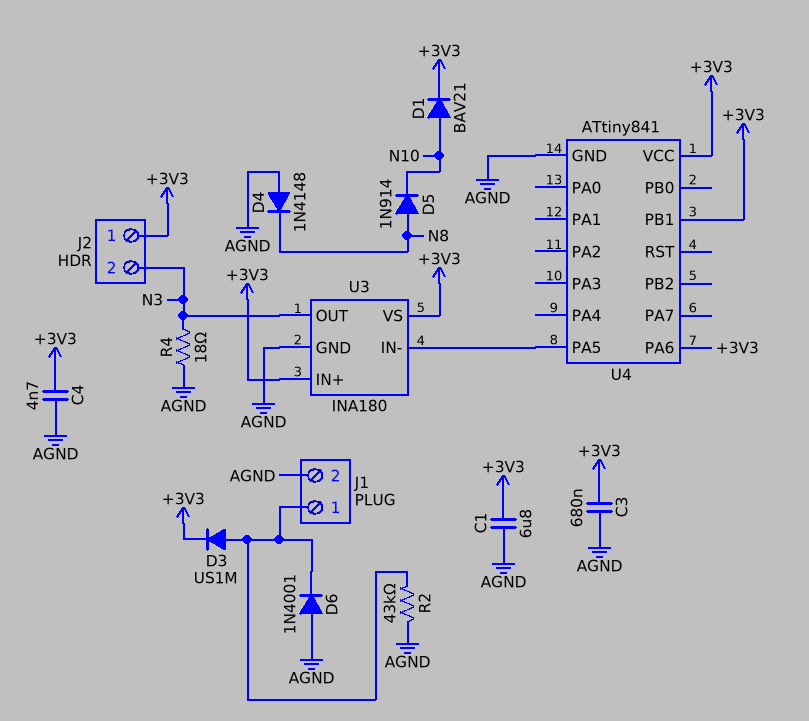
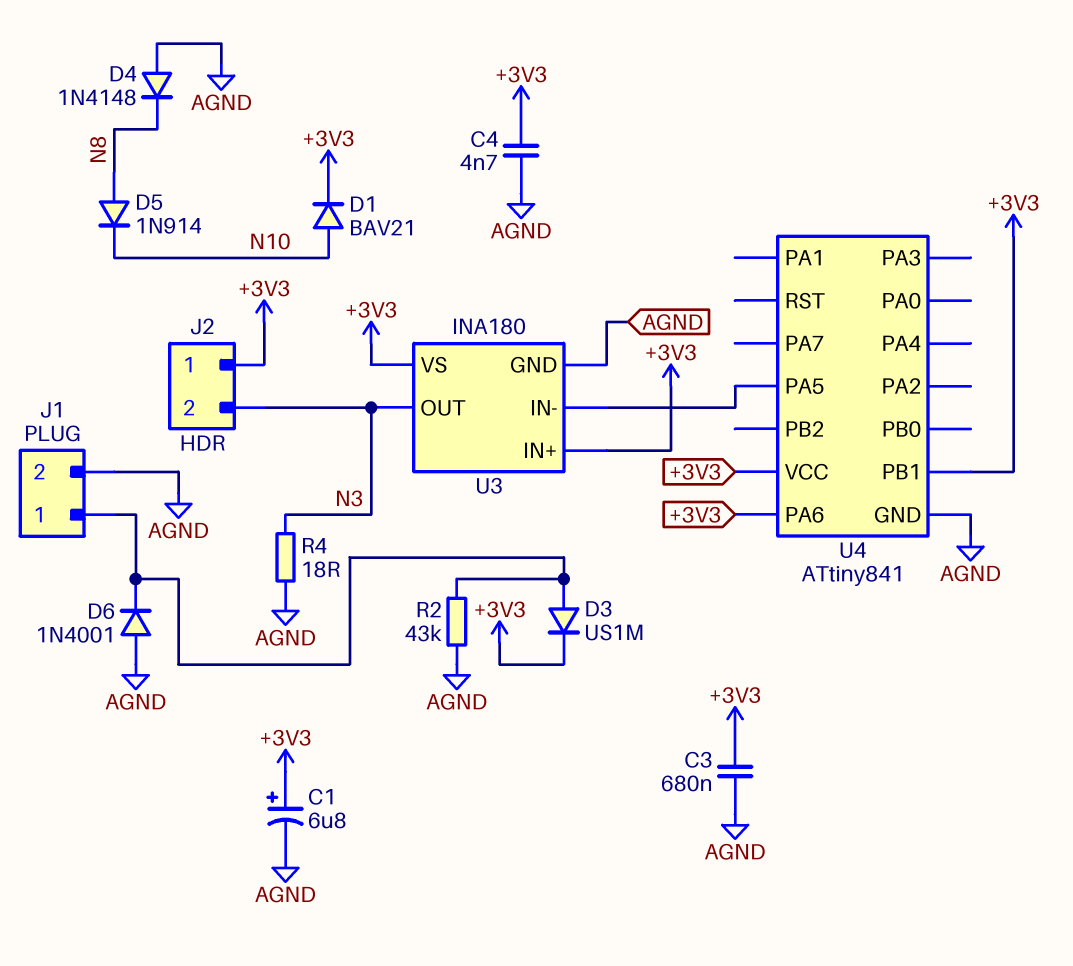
C1: 6.8uF (+3V3, AGND) -> 6.8uF (plus +3V3, minus AGND)

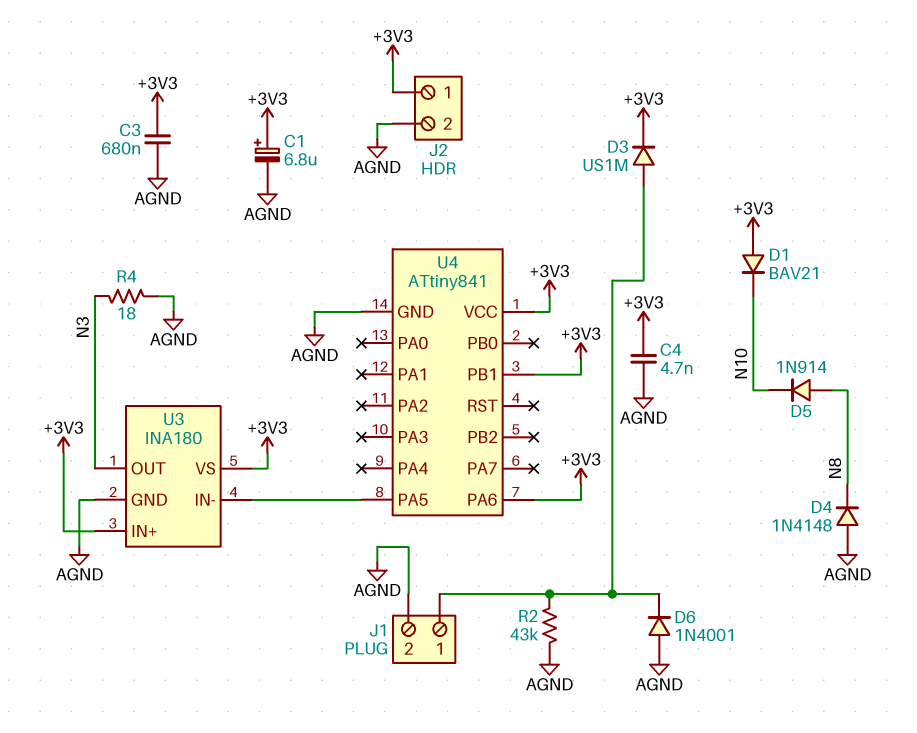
D1: diode BAV21 (A N10, K +3V3) -> diode BAV21 (A +3V3, K N10)
J2 pin 2: N3 -> AGND

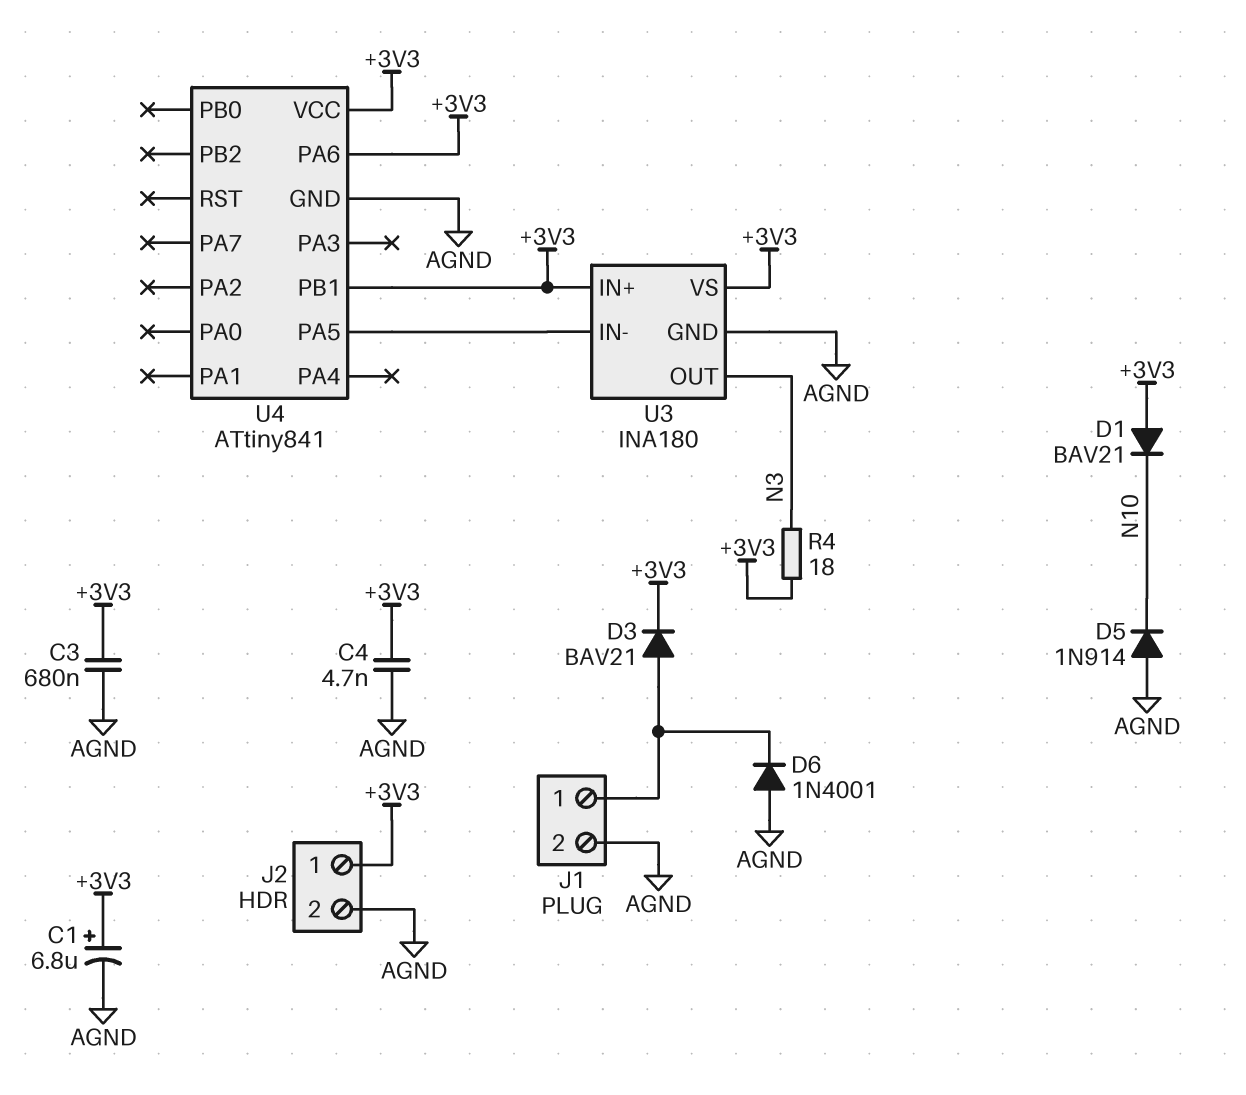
D3: diode US1M (A J1/1, K +3V3) -> diode BAV21 (A J1/1, K +3V3)
D4: diode 1N4148 (A AGND, K N8) -> none
D5: diode 1N914 (A N8, K N10) -> diode 1N914 (A AGND, K N10)
R2: 43k (AGND, J1/1) -> none
R4: 18 (AGND, N3) -> 18 (+3V3, N3)

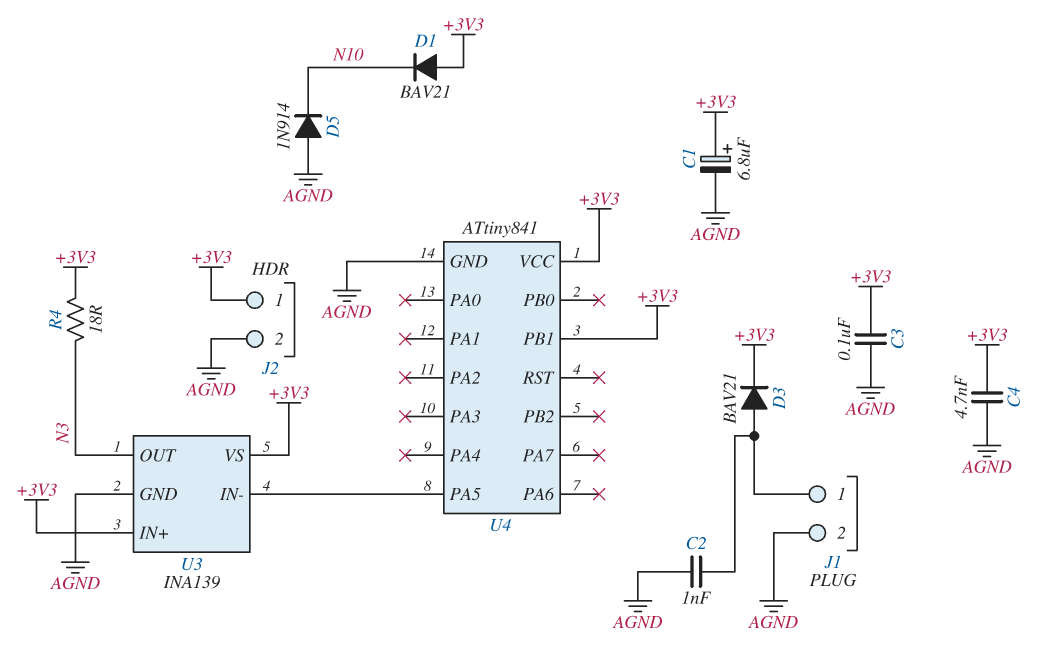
C2: none -> 1nF (AGND, J1/1)
C3: 680nF (+3V3, AGND) -> 100nF (+3V3, AGND)
D6: diode 1N4001 (A AGND, K J1/1) -> none
U3: INA180 -> INA139
U4 pin PA6: +3V3 -> none

